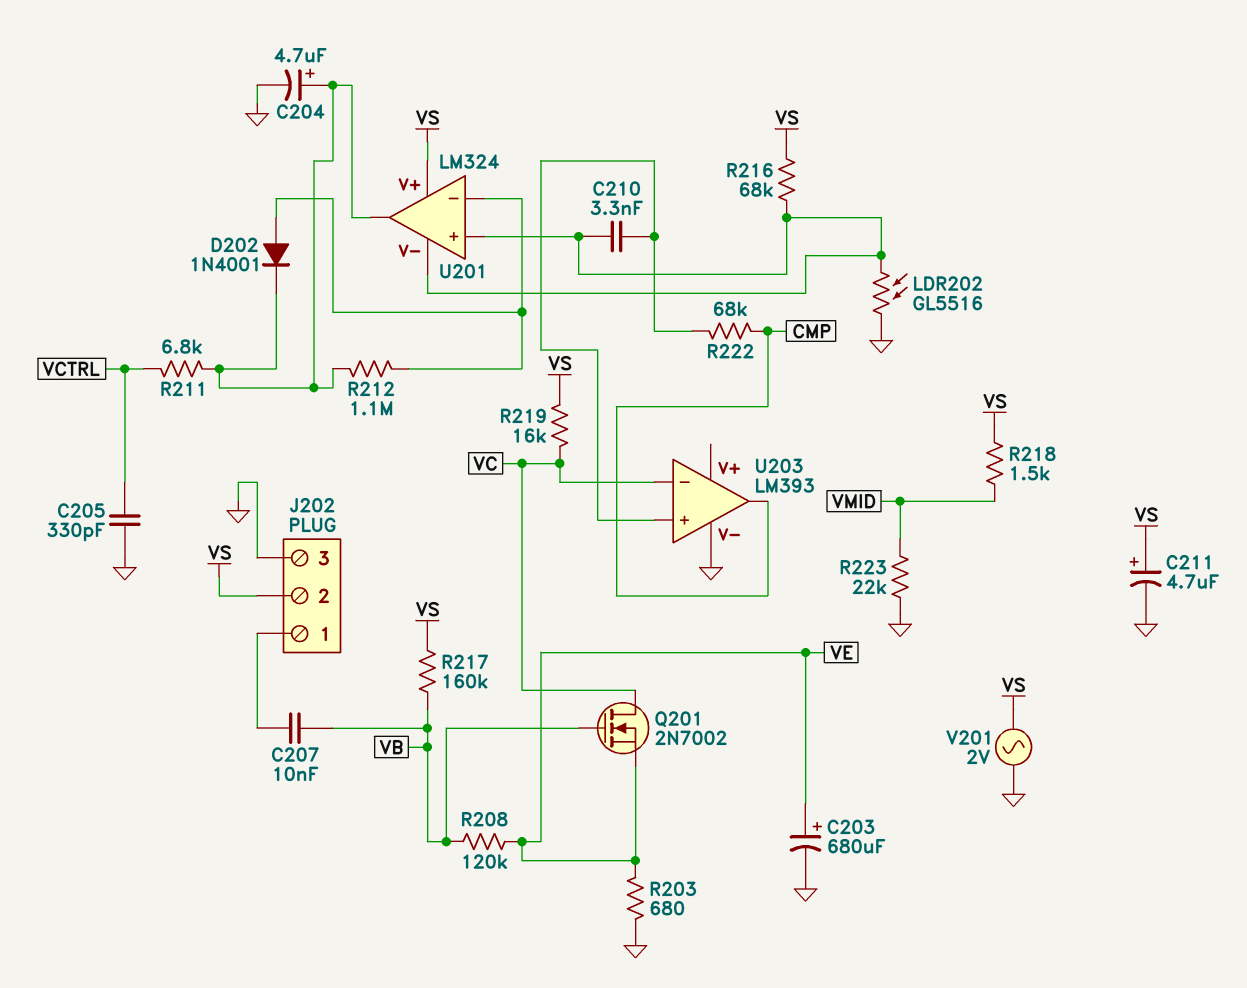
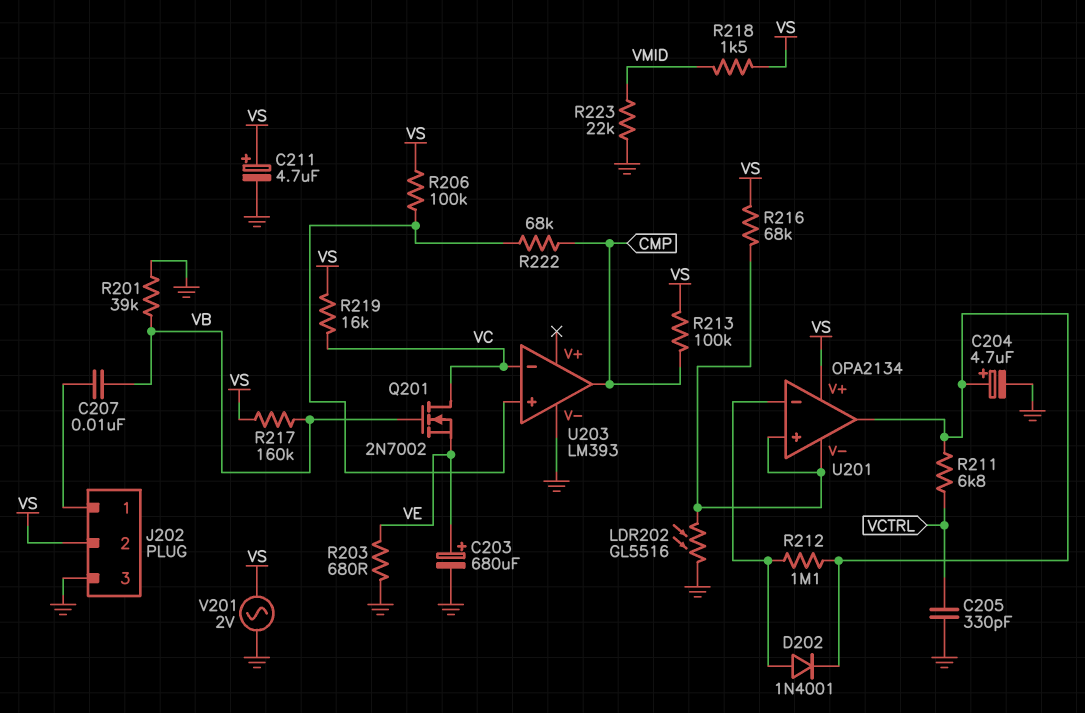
C210: 3.3nF (U201/V-, U203/in+) -> none
R201: none -> 39k (GND, VB)
R206: none -> 100k (U203/in+, VS)
R208: 120k (VB, VE) -> none
R213: none -> 100k (CMP, VS)
U201: LM324 -> OPA2134

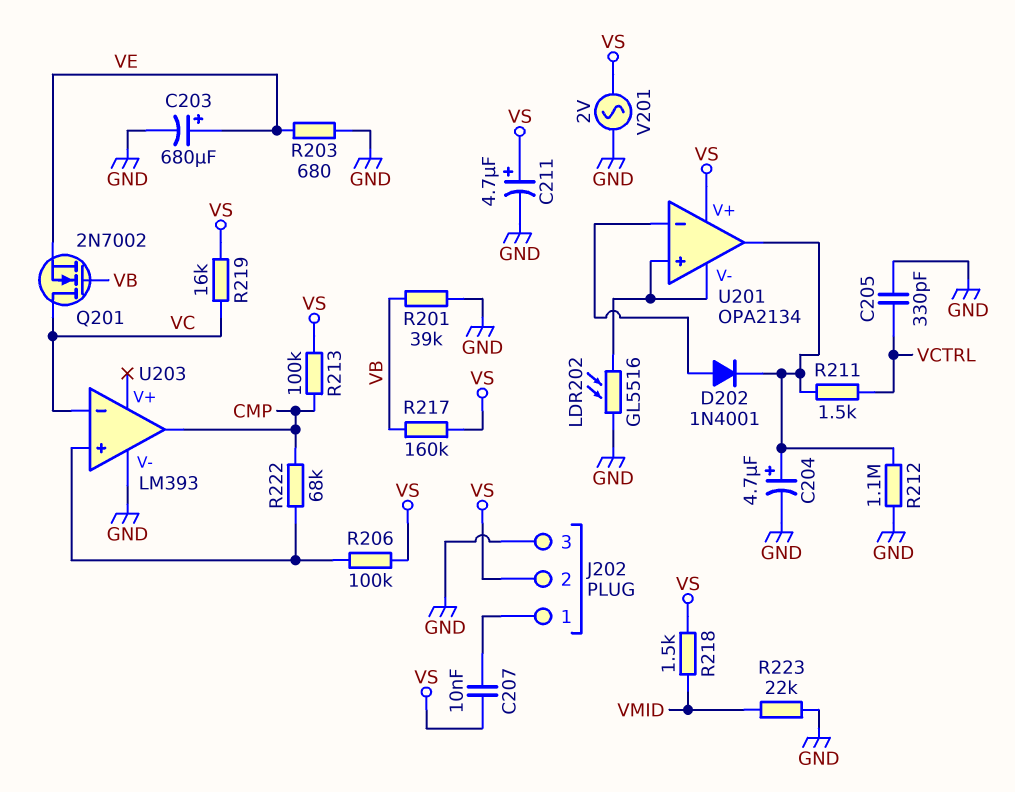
C207: 10nF (J202/1, VB) -> 10nF (J202/1, VS)
R211: 6.8k (U201/out, VCTRL) -> 1.5k (U201/out, VCTRL)
R212: 1.1M (U201/in-, U201/out) -> 1.1M (GND, U201/out)
R216: 68k (U201/V-, VS) -> none

